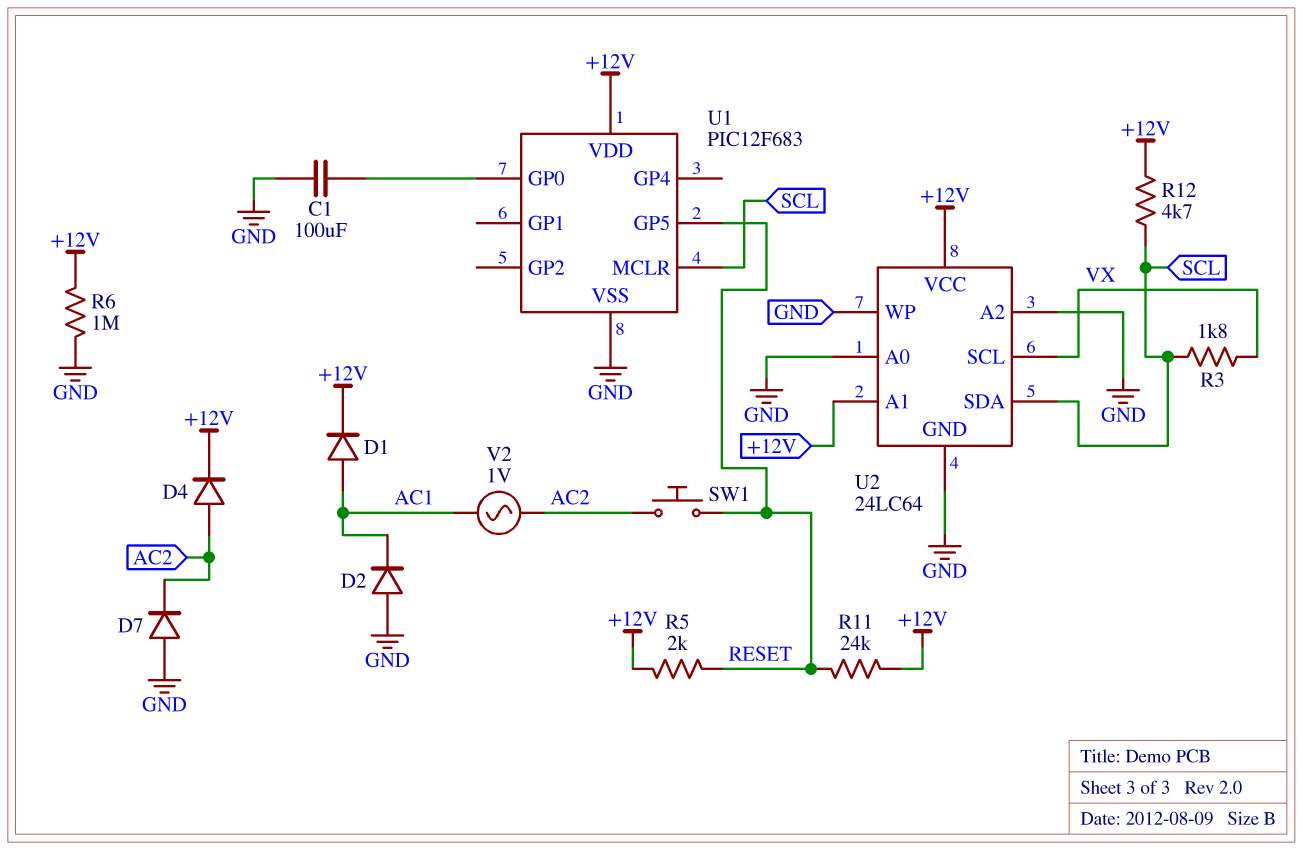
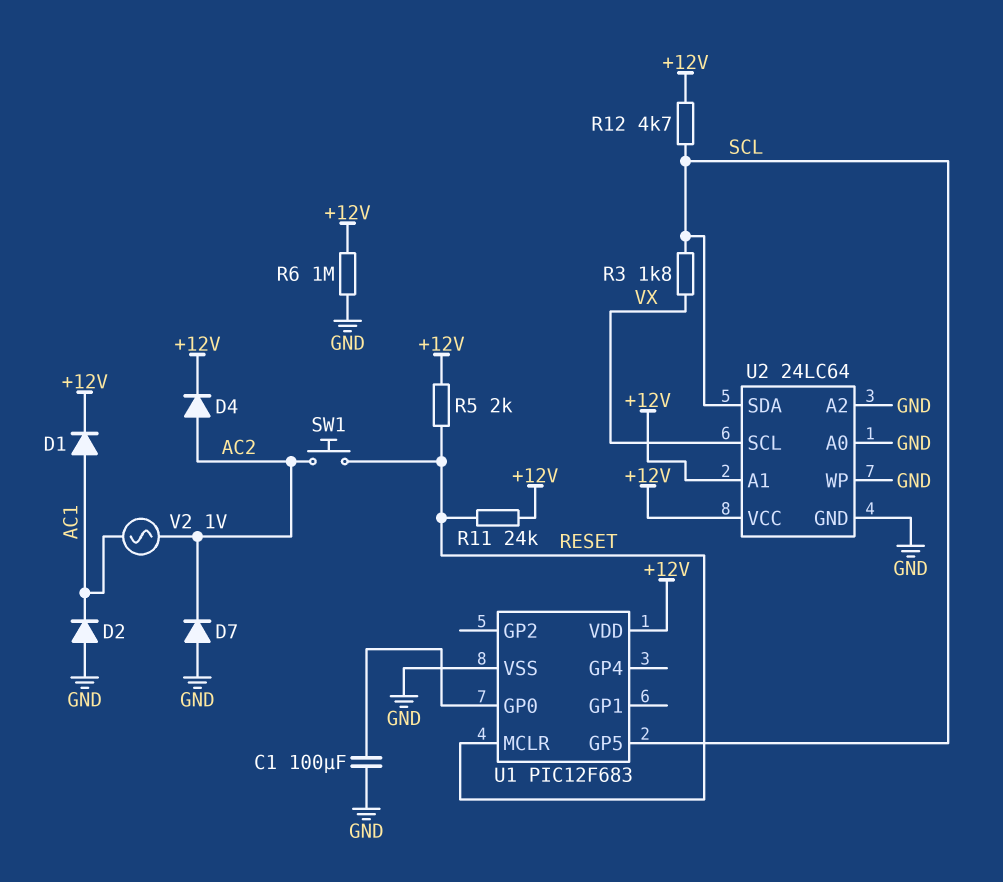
U1 pin GP5: RESET -> SCL
U1 pin MCLR: SCL -> RESET

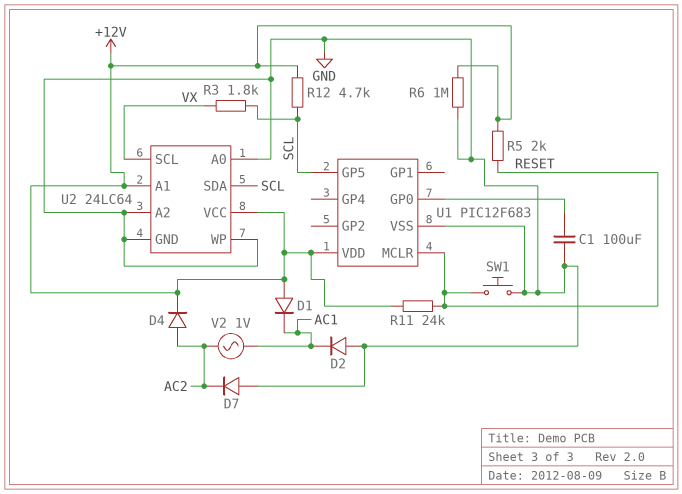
D1: diode (A AC1, K +12V) -> diode (A +12V, K AC1)
SW1: button (AC2, RESET) -> button (GND, RESET)

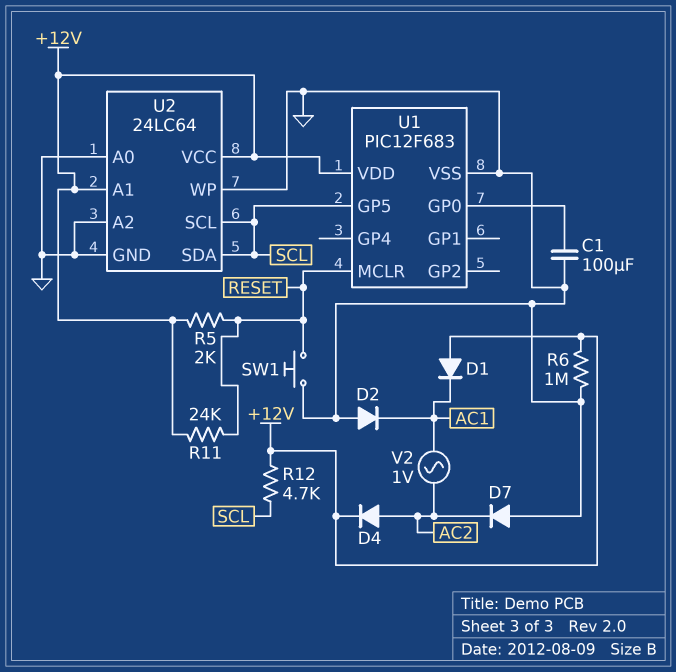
R3: 1.8k (SCL, VX) -> none
U2 pin SCL: VX -> SCL

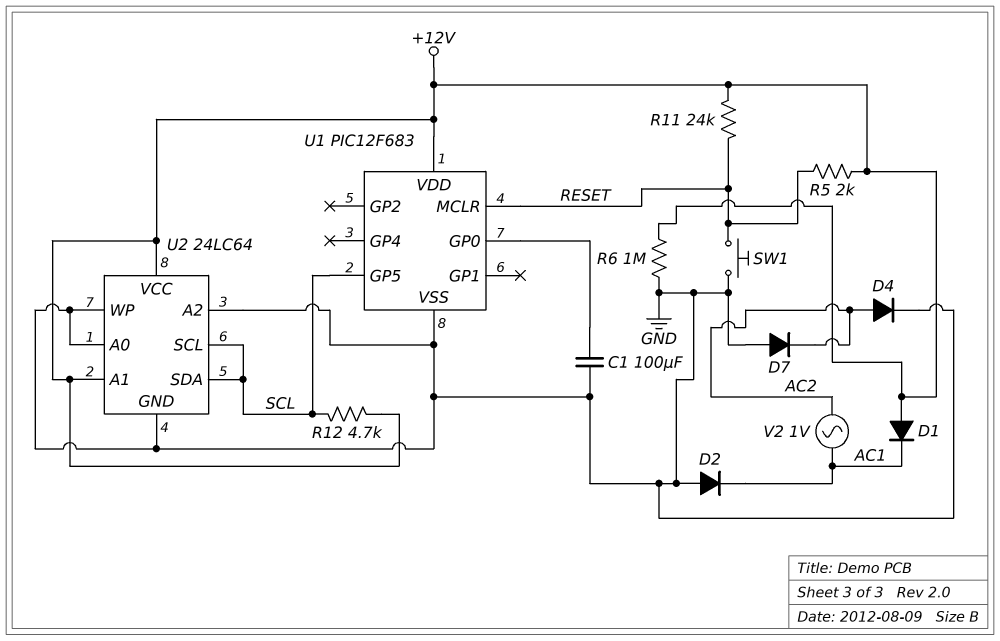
D4: diode (A AC2, K +12V) -> diode (A AC2, K GND)

